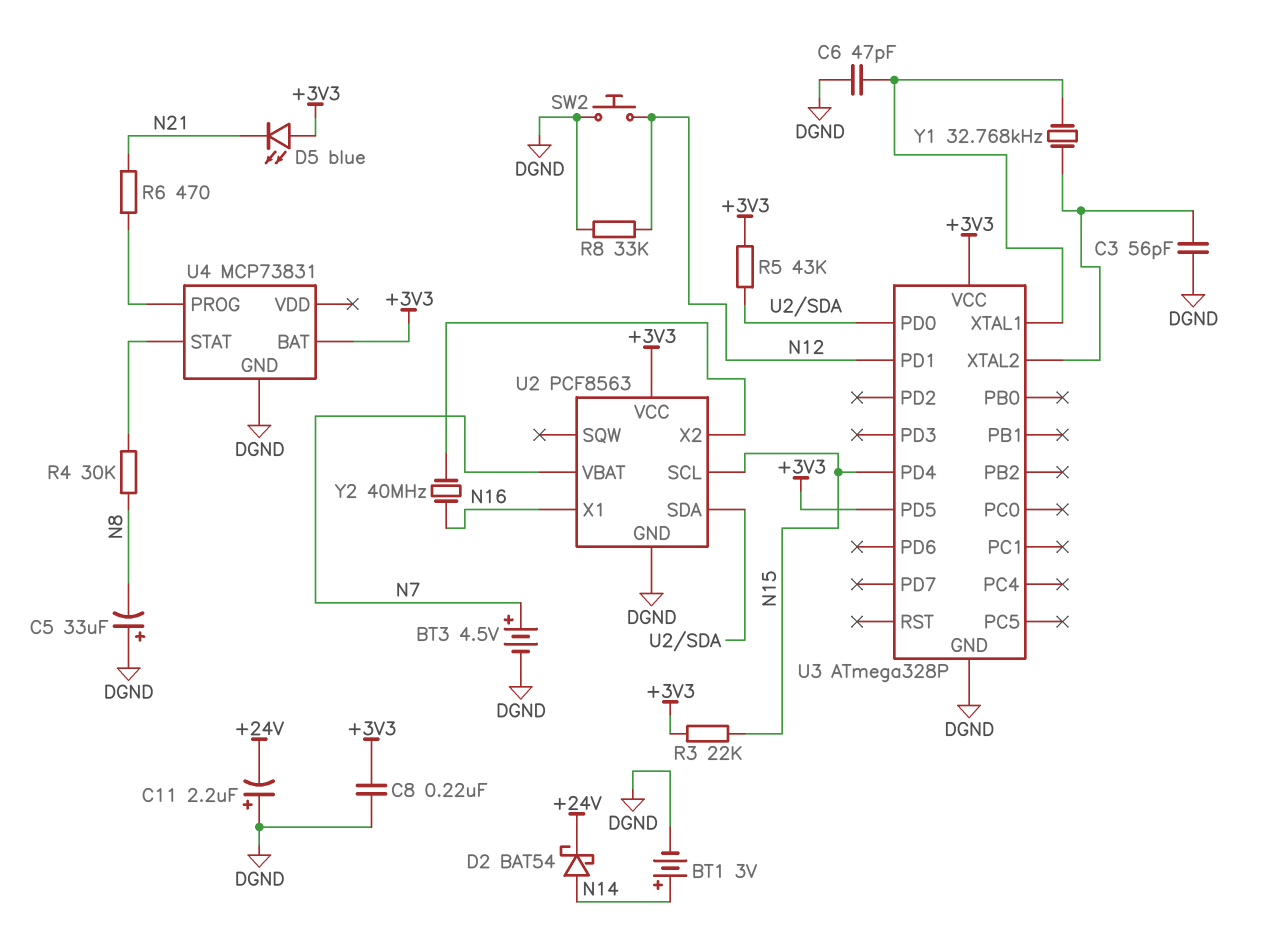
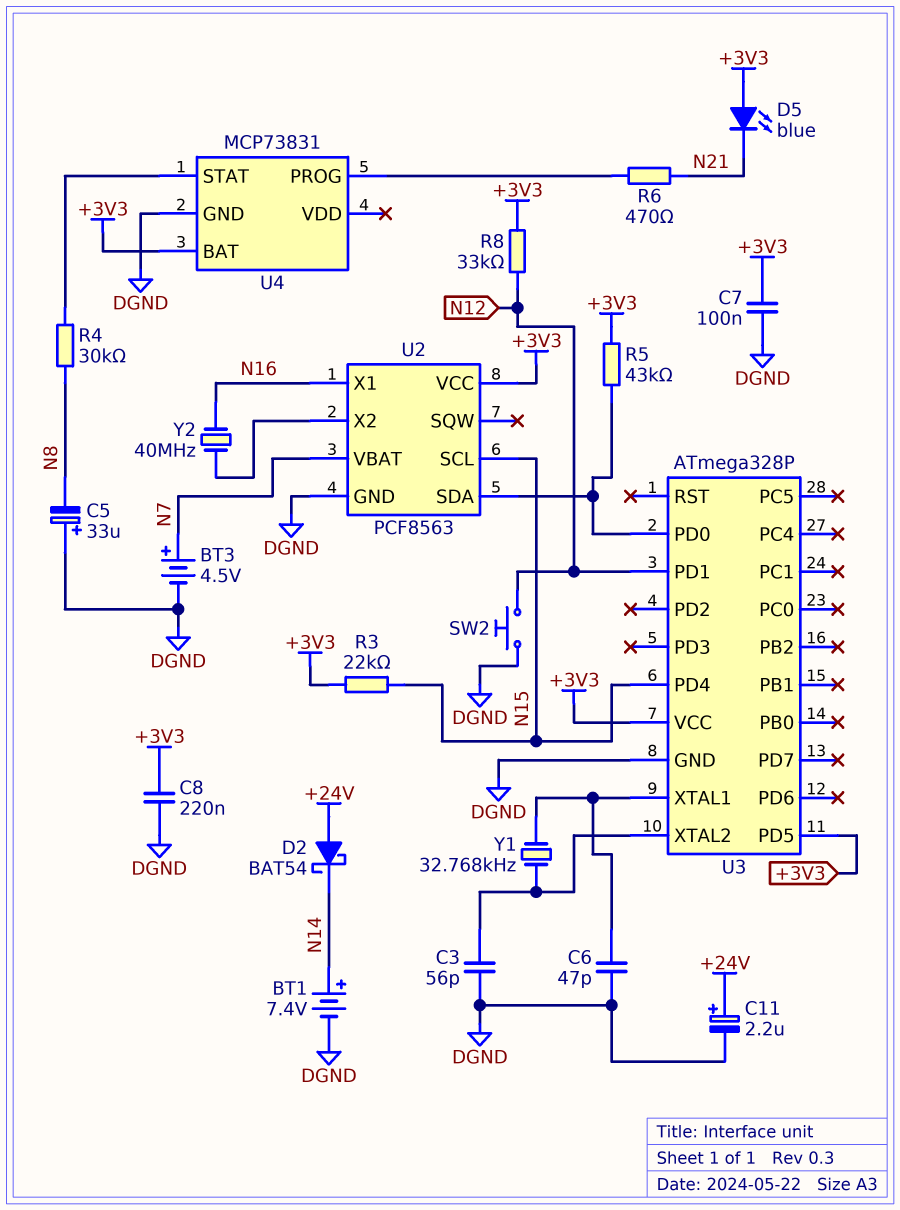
BT1: 3V (plus N14, minus DGND) -> 7.4V (plus N14, minus DGND)
C7: none -> 100nF (+3V3, DGND)
C11: 2.2uF (plus DGND, minus +24V) -> 2.2uF (plus +24V, minus DGND)
D2: schottky BAT54 (A N14, K +24V) -> schottky BAT54 (A +24V, K N14)
R8: 33k (DGND, N12) -> 33k (+3V3, N12)

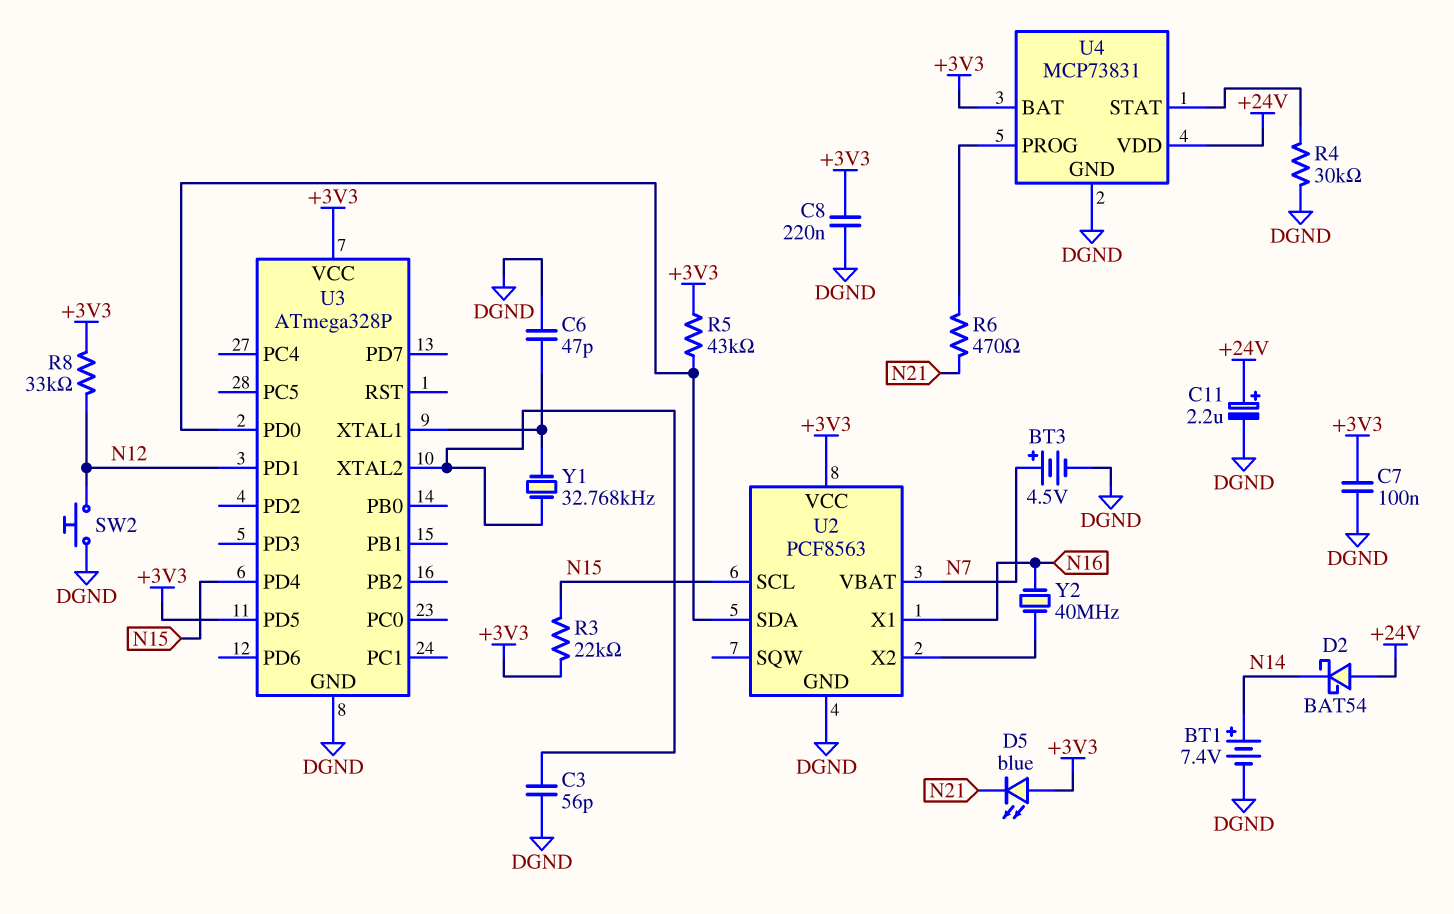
C5: 33uF (plus DGND, minus N8) -> none
R4: 30k (N8, U4/STAT) -> 30k (DGND, U4/STAT)
U4 pin VDD: none -> +24V

